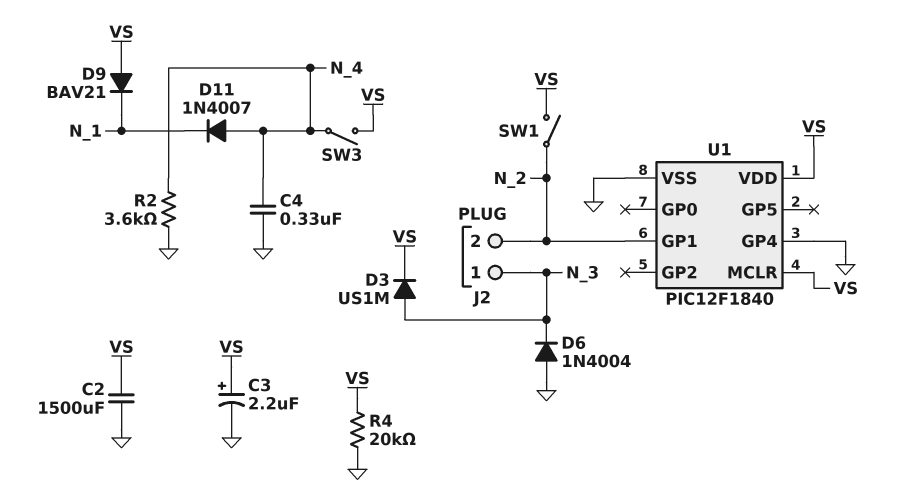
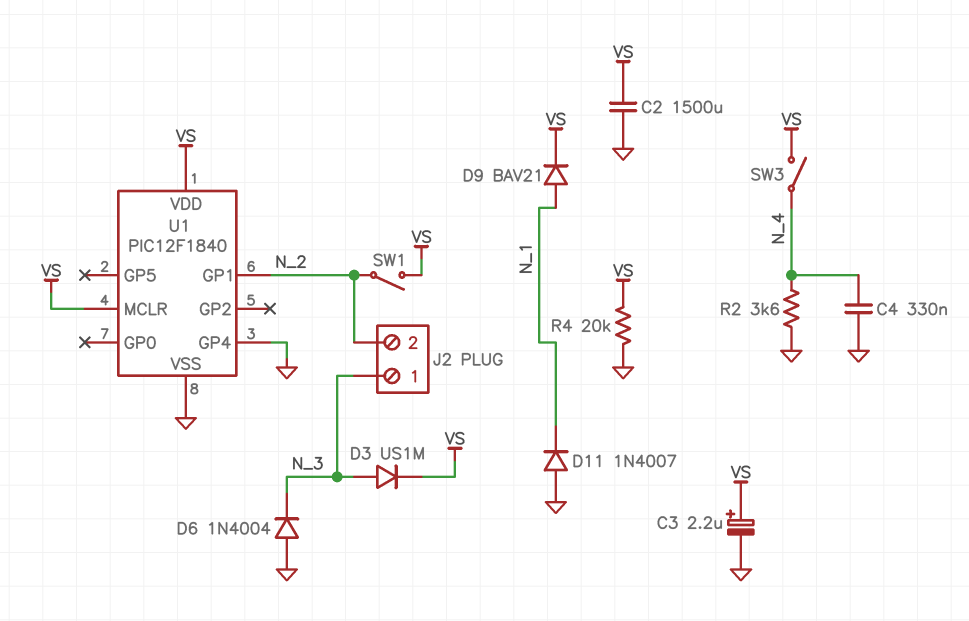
D9: diode BAV21 (A VS, K N_1) -> diode BAV21 (A N_1, K VS)
D11: diode 1N4007 (A N_4, K N_1) -> diode 1N4007 (A GND, K N_1)

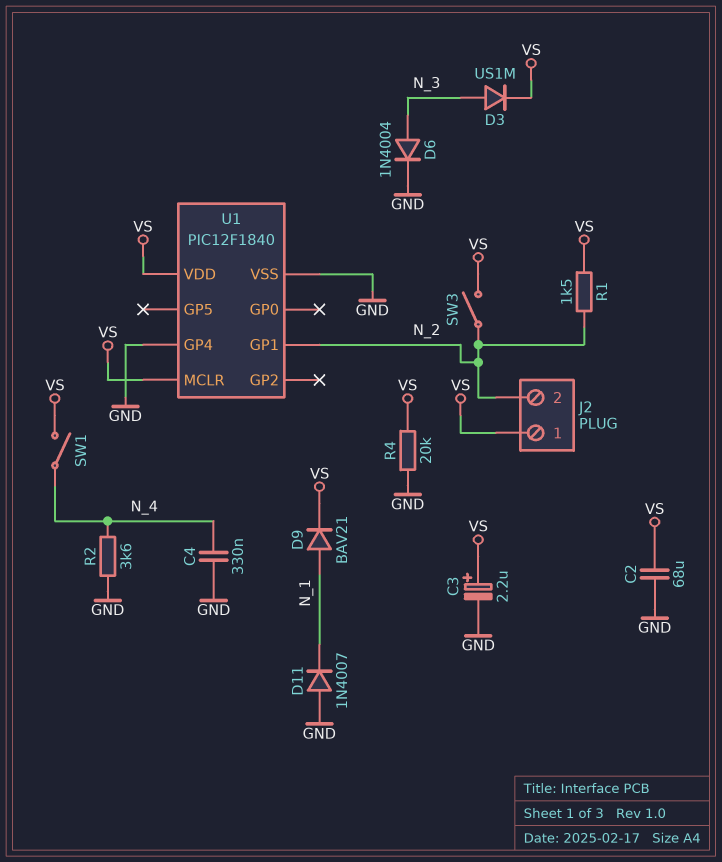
C2: 1500uF (GND, VS) -> 68uF (GND, VS)
D6: diode 1N4004 (A GND, K N_3) -> diode 1N4004 (A N_3, K GND)
J2 pin 1: N_3 -> VS
R1: none -> 1.5k (N_2, VS)
SW1: switch (N_2, VS) -> switch (N_4, VS)
SW3: switch (N_4, VS) -> switch (N_2, VS)

